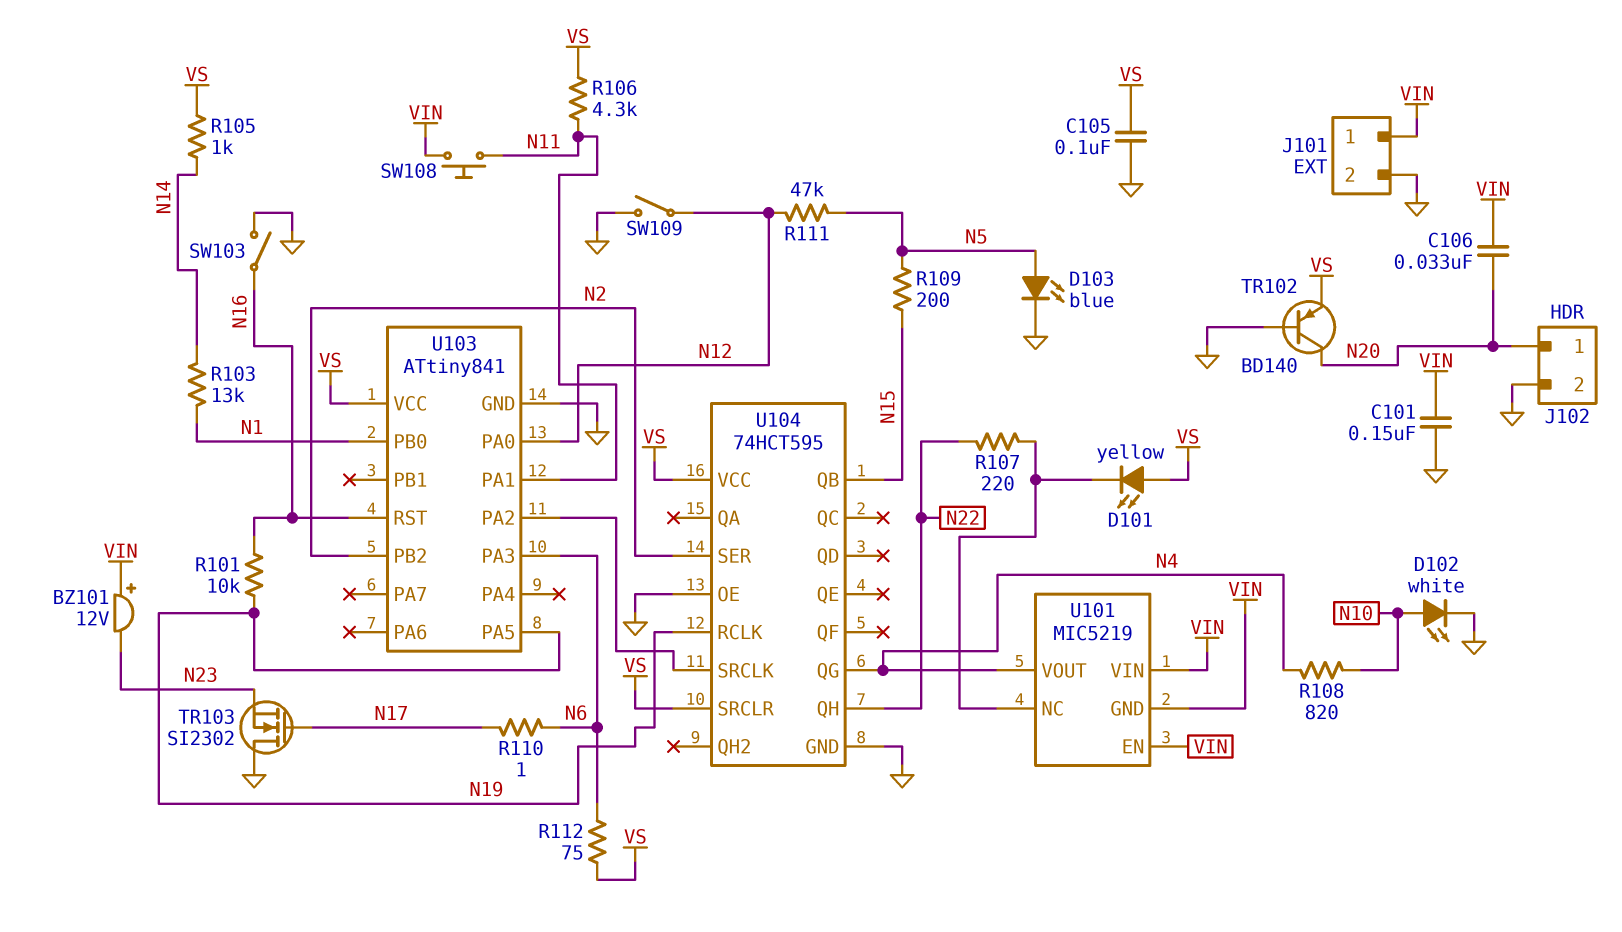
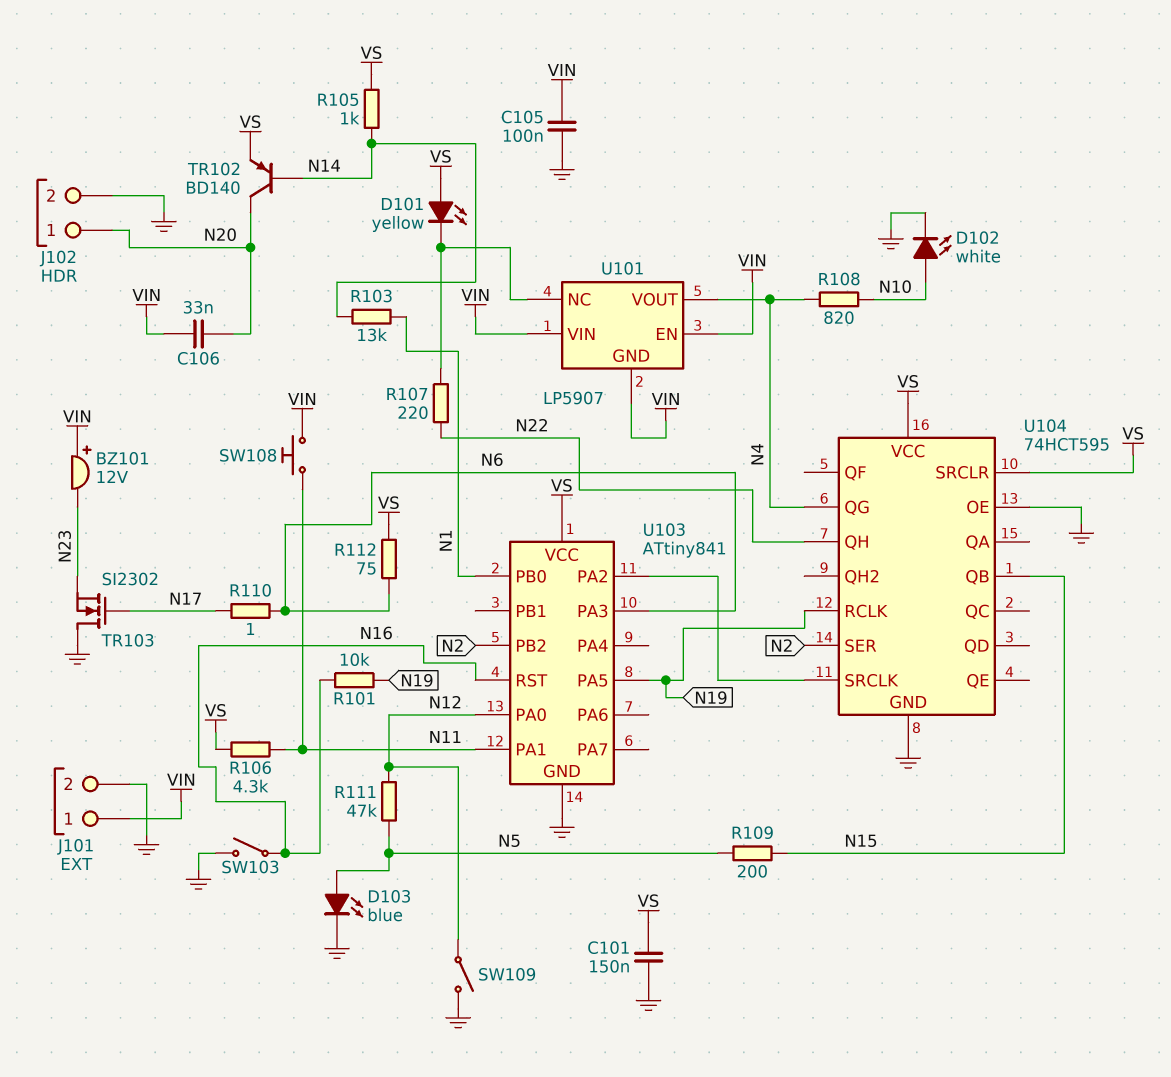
C101: 150nF (GND, VIN) -> 150nF (GND, VS)
C105: 100nF (GND, VS) -> 100nF (GND, VIN)
TR102: PNP BD140 (B GND, C N20, E VS) -> PNP BD140 (B N14, C N20, E VS)
U101: MIC5219 -> LP5907

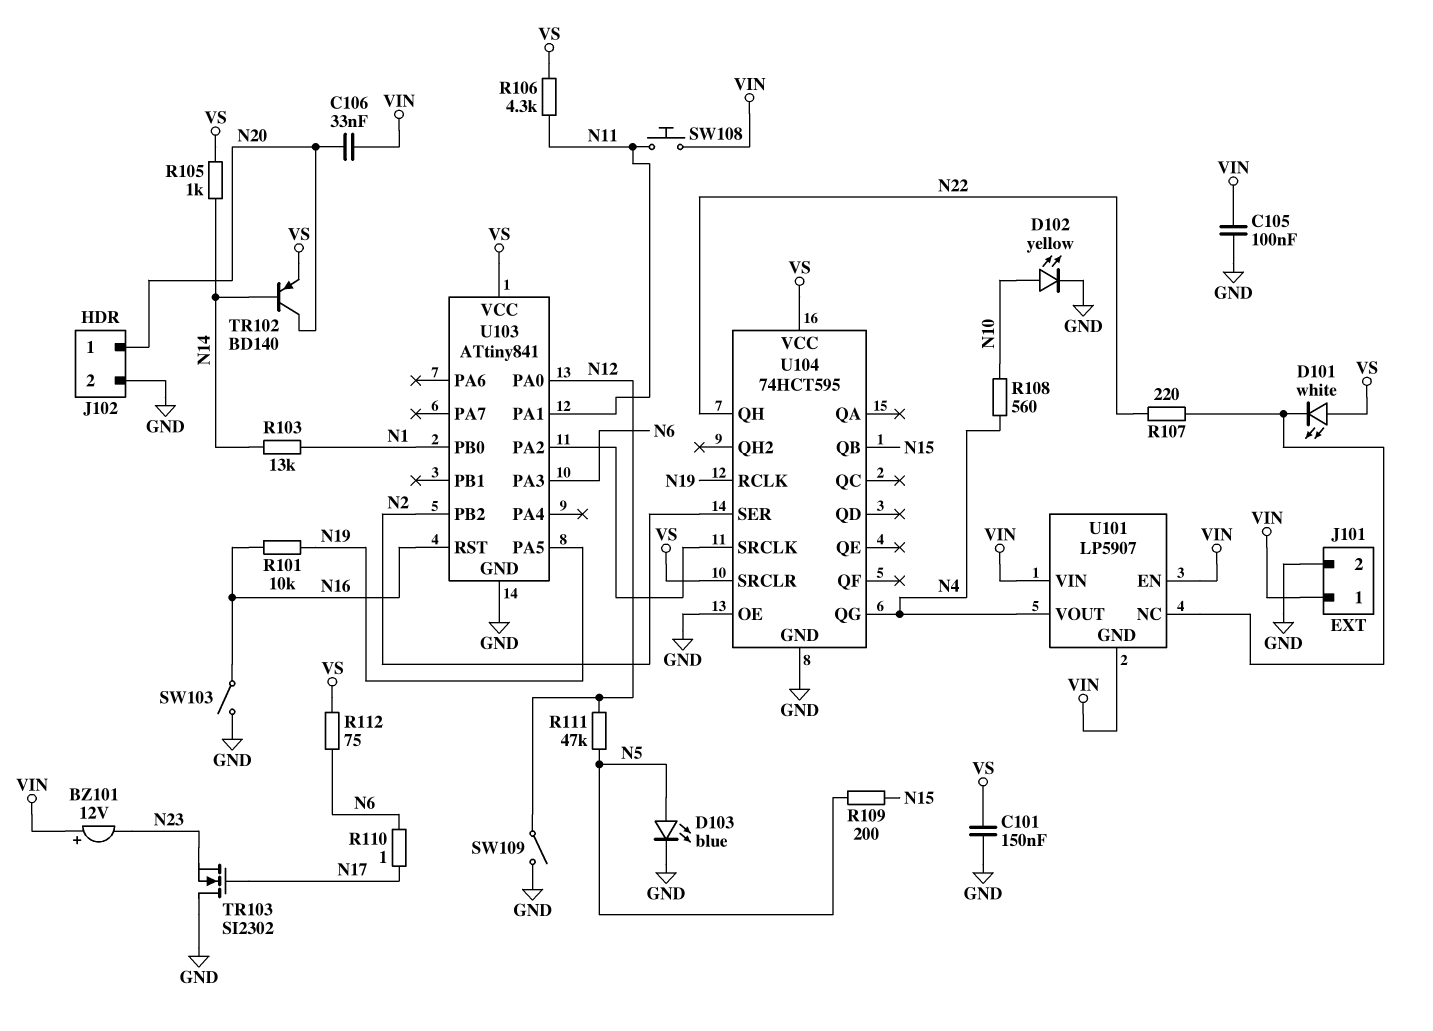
D101: LED yellow (A VS, K U101/NC) -> LED white (A VS, K U101/NC)
D102: LED white (A N10, K GND) -> LED yellow (A N10, K GND)
R108: 820 (N4, N10) -> 560 (N4, N10)

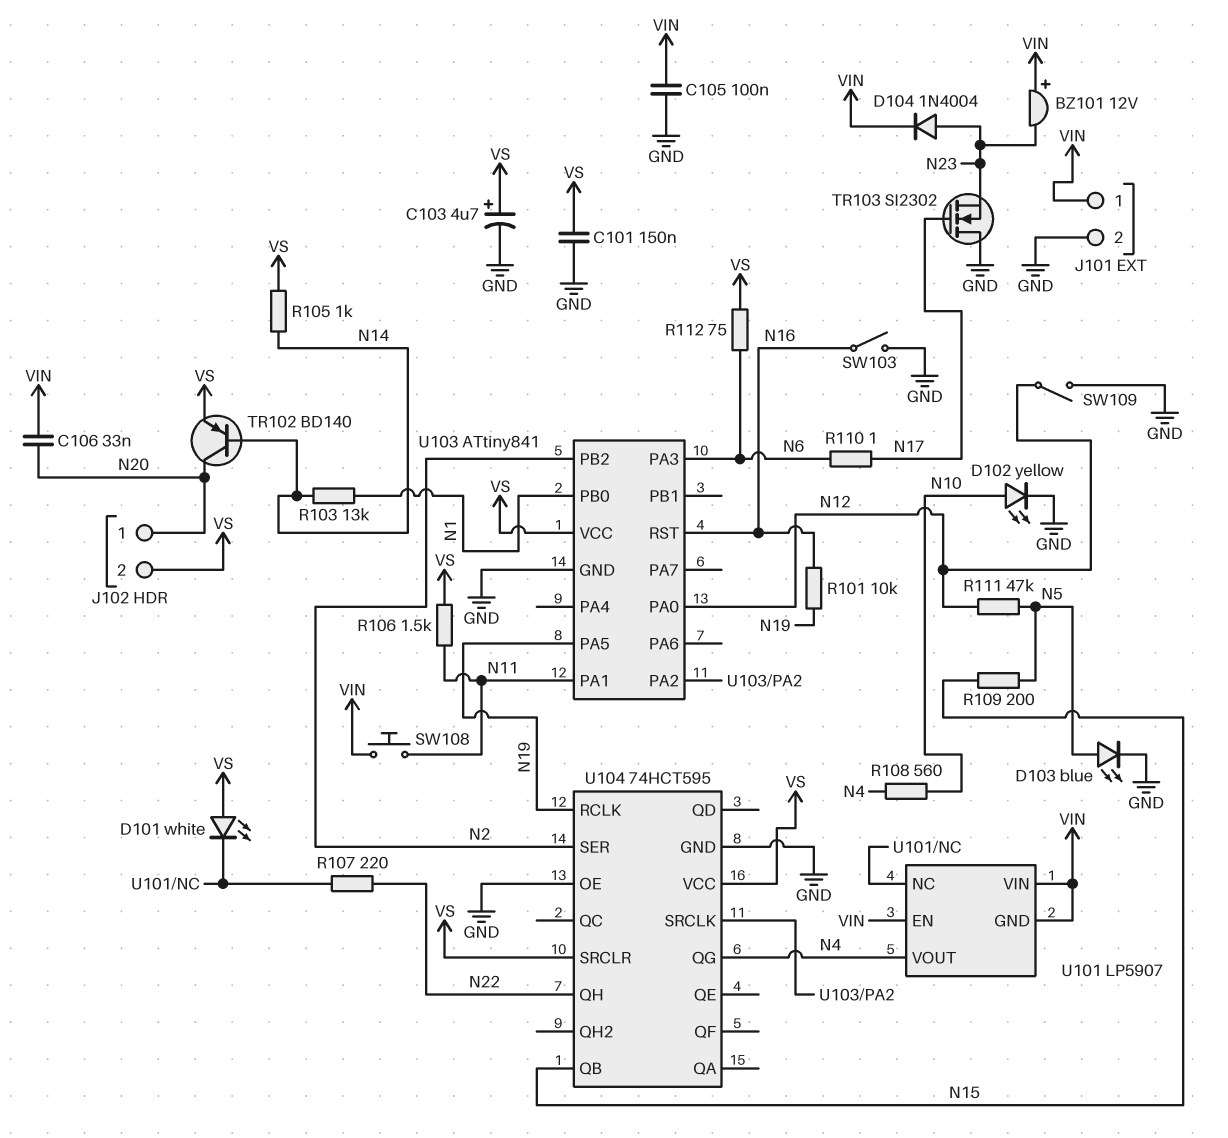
C103: none -> 4.7uF (plus VS, minus GND)
D104: none -> diode 1N4004 (A N23, K VIN)
J102 pin 2: GND -> VS
R106: 4.3k (N11, VS) -> 1.5k (N11, VS)

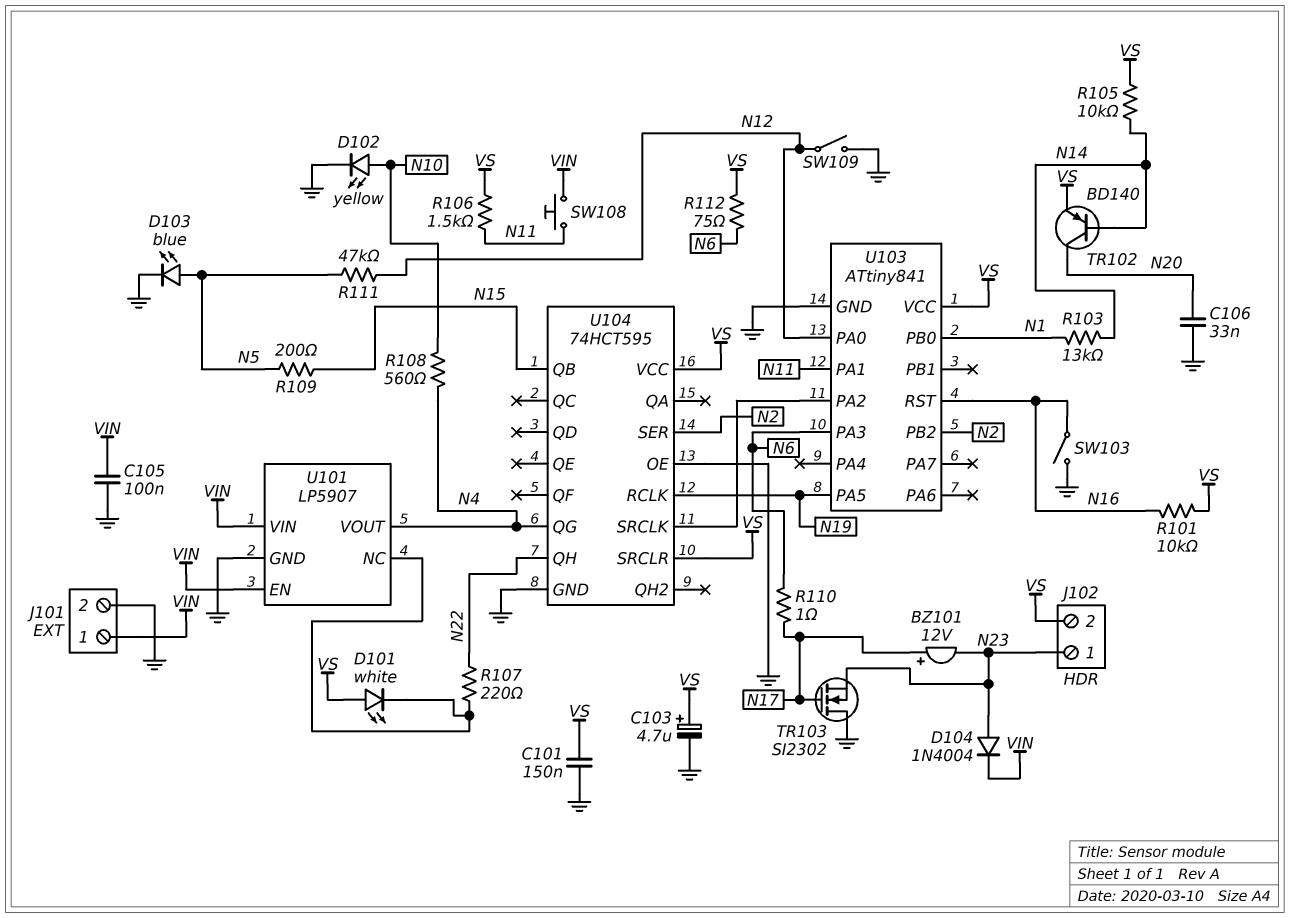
BZ101: buzzer 12V (plus VIN, minus N23) -> buzzer 12V (plus N17, minus N23)
C106: 33nF (N20, VIN) -> 33nF (GND, N20)
J102 pin 1: N20 -> N23
R101: 10k (N16, N19) -> 10k (N16, VS)
R105: 1k (N14, VS) -> 10k (N14, VS)
U101 pin GND: VIN -> GND

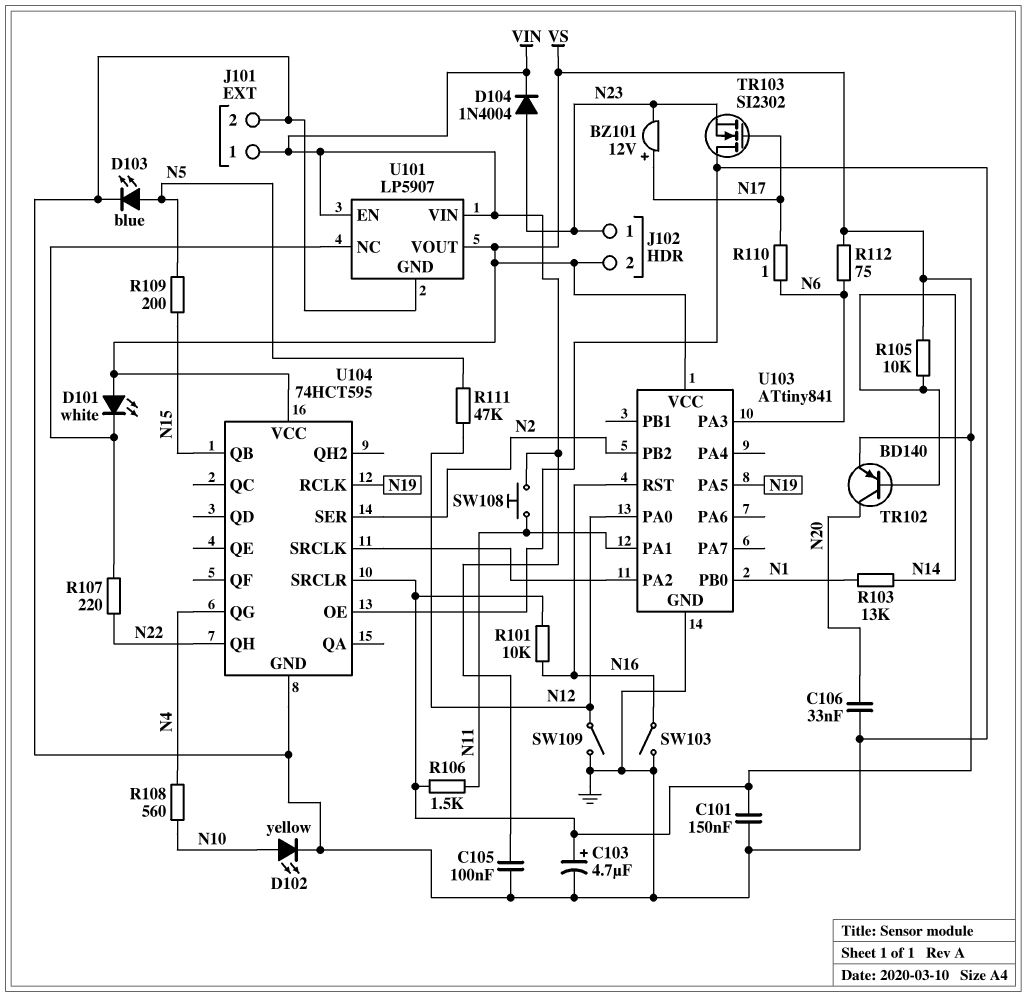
U101 pin VOUT: N4 -> VS

